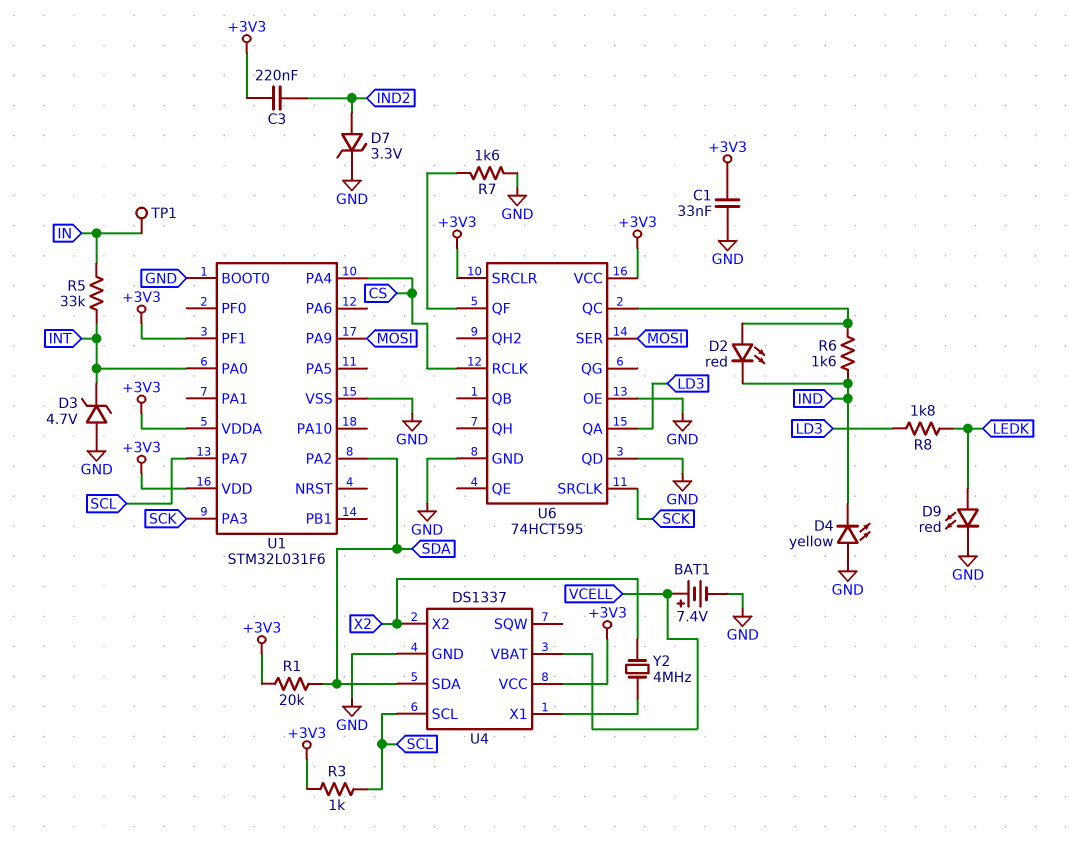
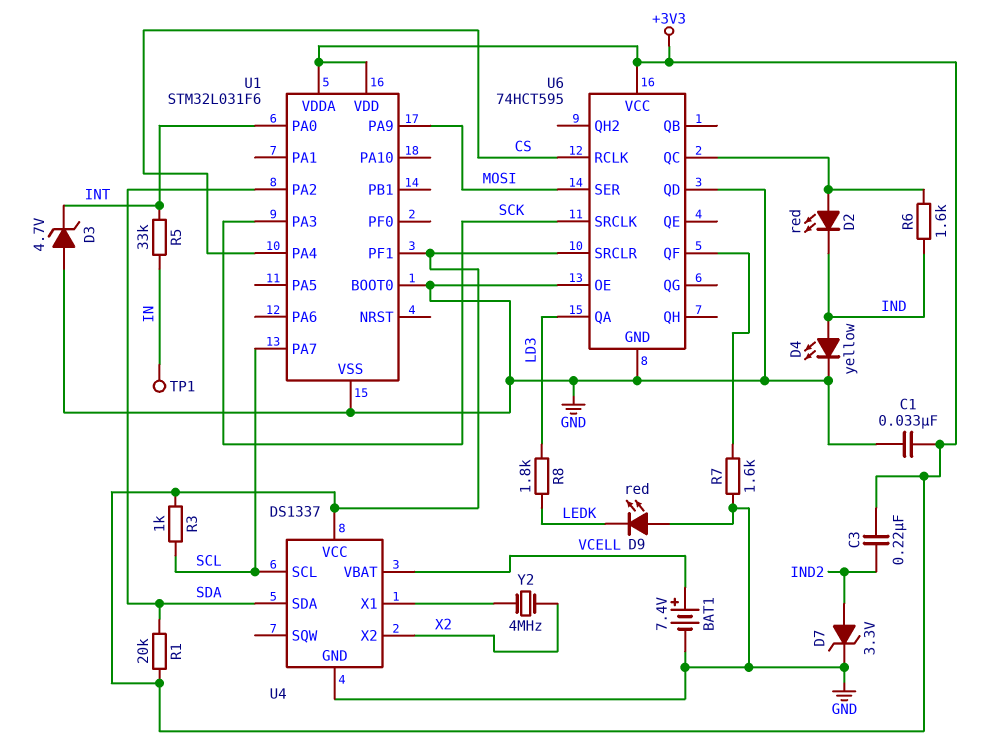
D4: LED yellow (A GND, K IND) -> LED yellow (A IND, K GND)
D9: LED red (A LEDK, K GND) -> LED red (A GND, K LEDK)

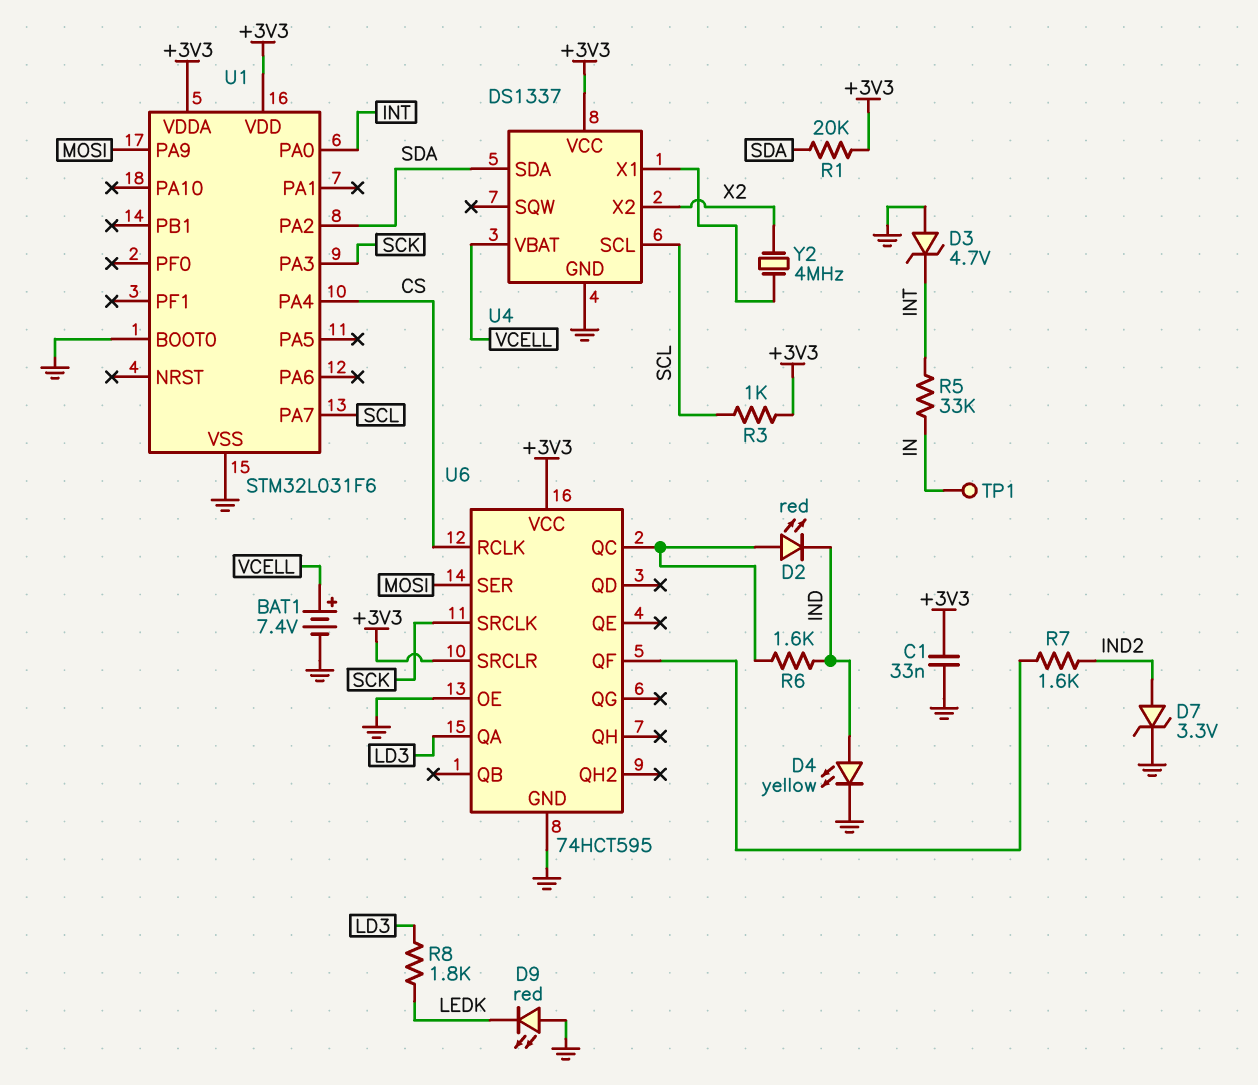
C3: 220nF (+3V3, IND2) -> none
R7: 1.6k (GND, U6/QF) -> 1.6k (IND2, U6/QF)
U1 pin PF1: +3V3 -> none
U6 pin QD: GND -> none

